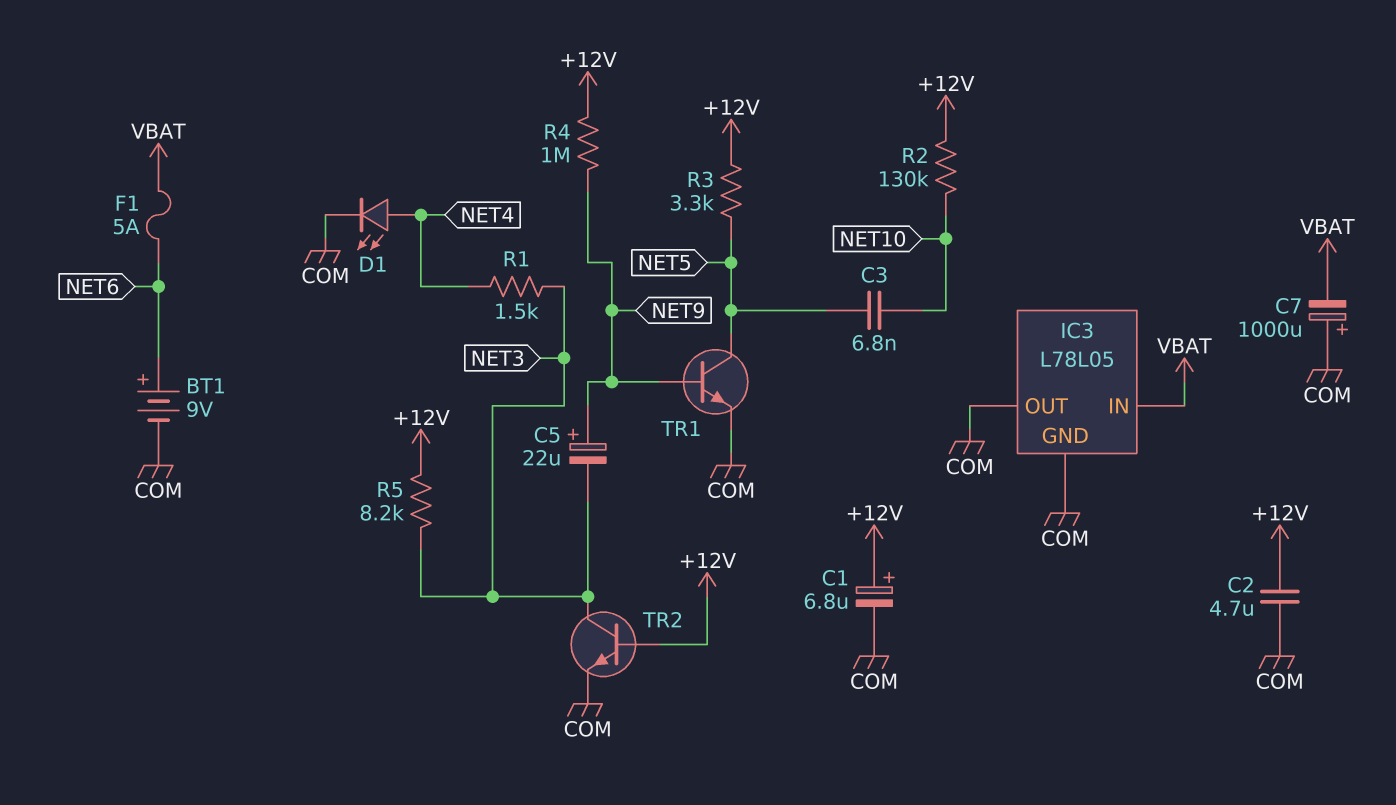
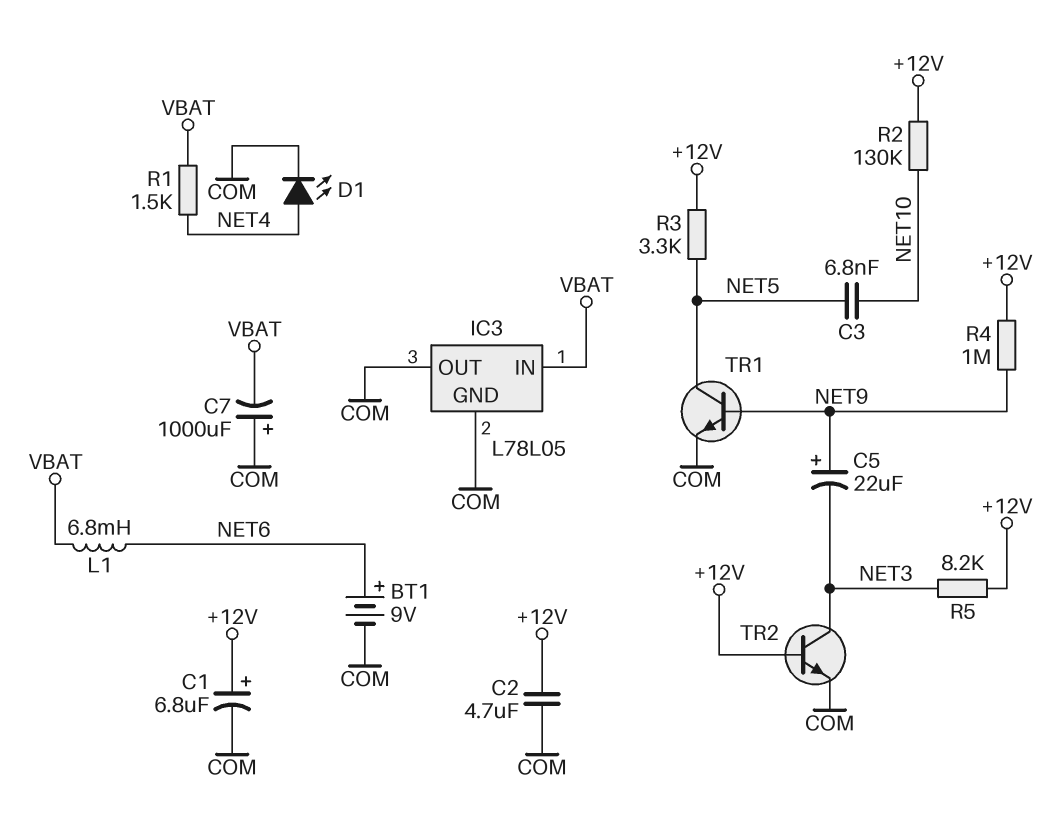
F1: 5A (NET6, VBAT) -> none
L1: none -> 6.8mH (NET6, VBAT)
R1: 1.5k (NET3, NET4) -> 1.5k (NET4, VBAT)

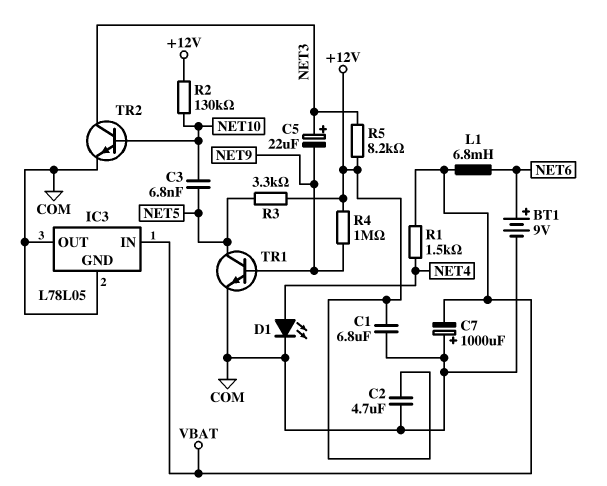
C1: 6.8uF (plus +12V, minus COM) -> 6.8uF (+12V, COM)
C5: 22uF (plus NET9, minus NET3) -> 22uF (plus NET3, minus NET9)
TR2: NPN (B +12V, C NET3, E COM) -> NPN (B NET10, C NET3, E COM)

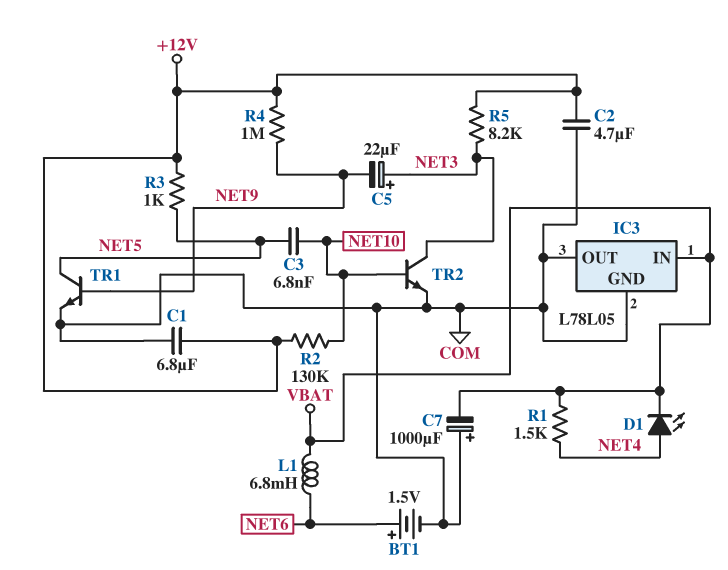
BT1: 9V (plus NET6, minus COM) -> 1.5V (plus NET6, minus COM)
D1: LED (A NET4, K COM) -> LED (A NET4, K VBAT)
R3: 3.3k (+12V, NET5) -> 1k (+12V, NET5)

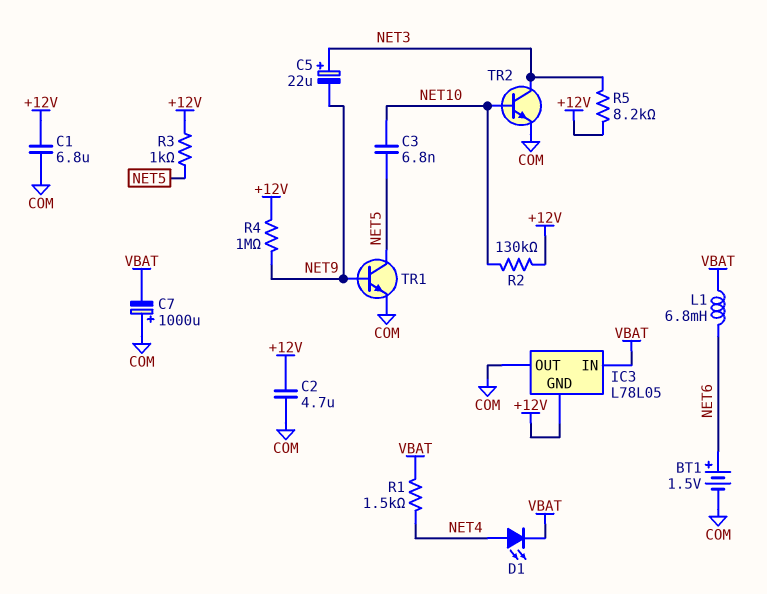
IC3 pin GND: COM -> +12V

